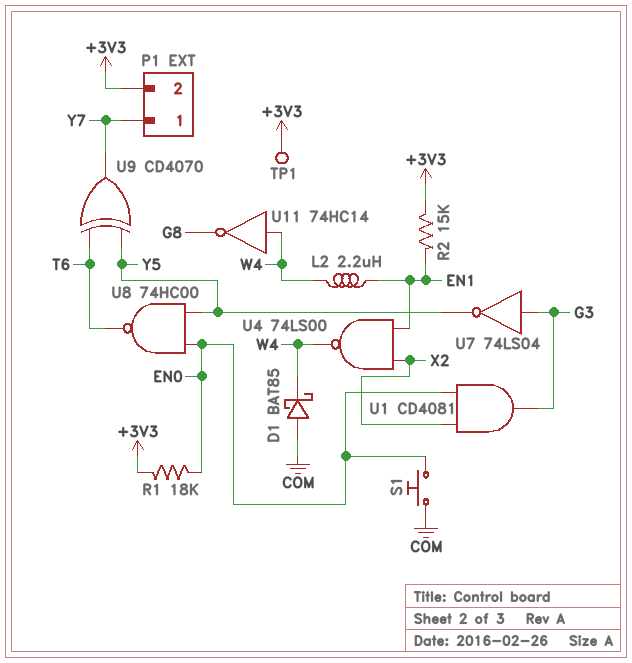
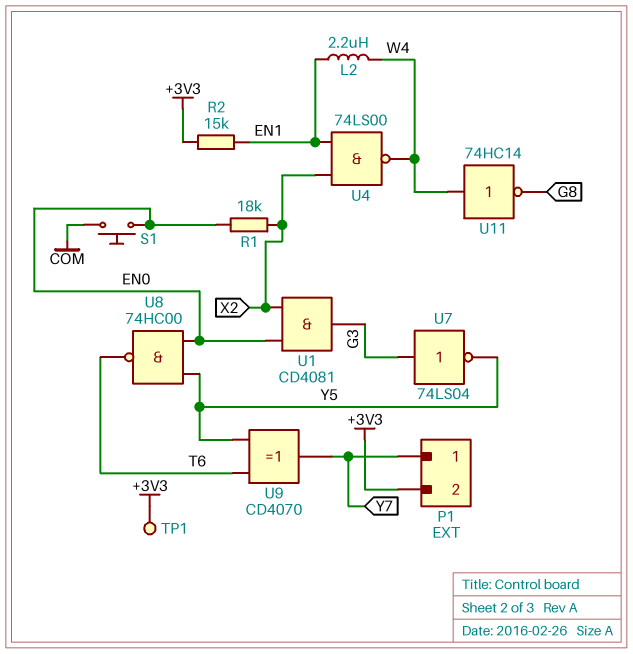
D1: schottky BAT85 (A COM, K W4) -> none
R1: 18k (+3V3, EN0) -> 18k (EN0, X2)

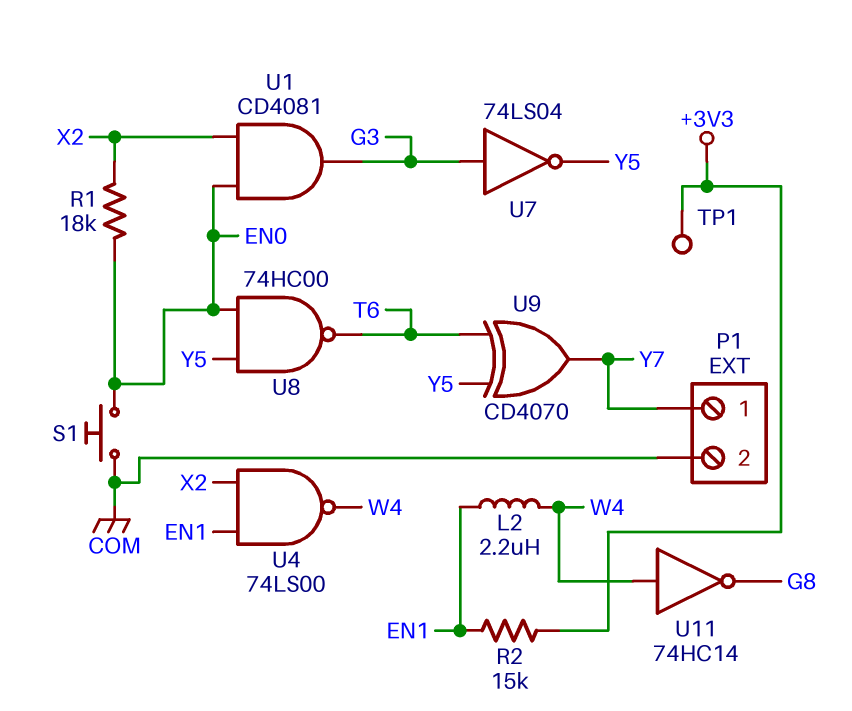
P1 pin 2: +3V3 -> COM

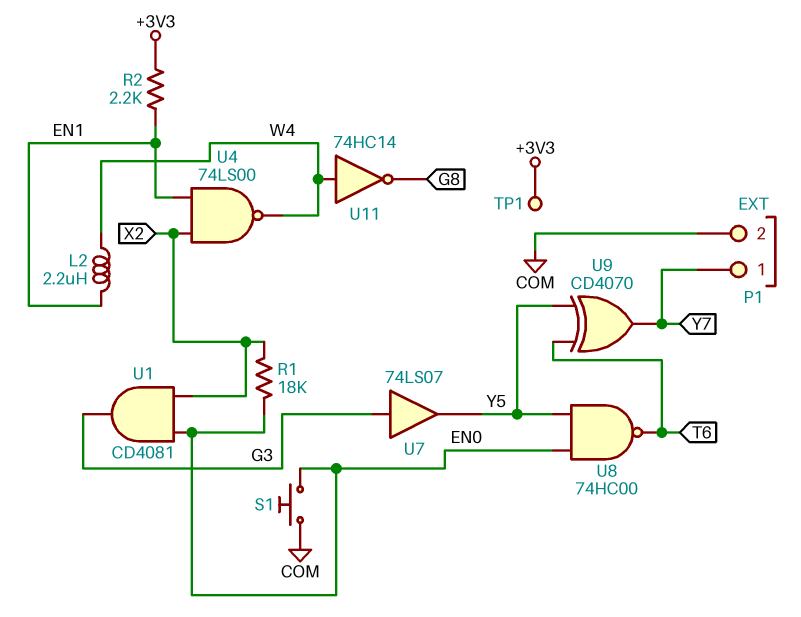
R2: 15k (+3V3, EN1) -> 2.2k (+3V3, EN1)
U7: NOT 74LS04 (in G3, out Y5) -> buffer 74LS07 (in G3, out Y5)

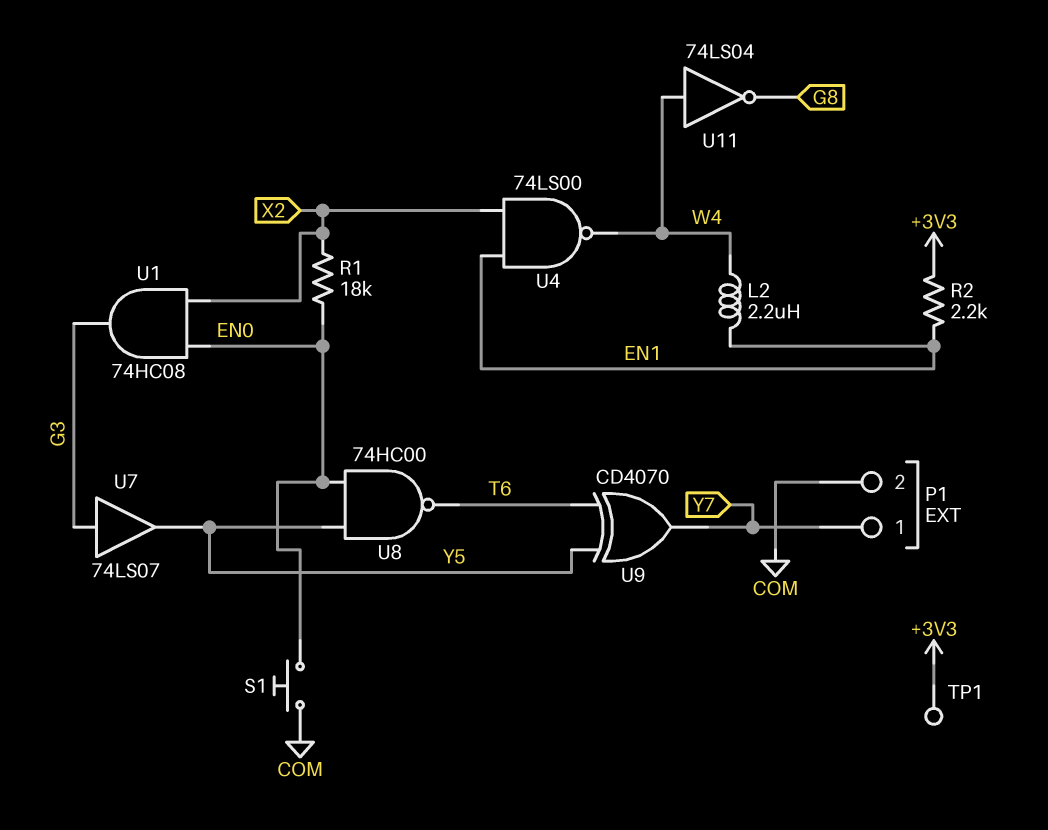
U1: AND CD4081 (in EN0, in X2, out G3) -> AND 74HC08 (in EN0, in X2, out G3)
U11: NOT 74HC14 (in W4, out G8) -> NOT 74LS04 (in W4, out G8)

